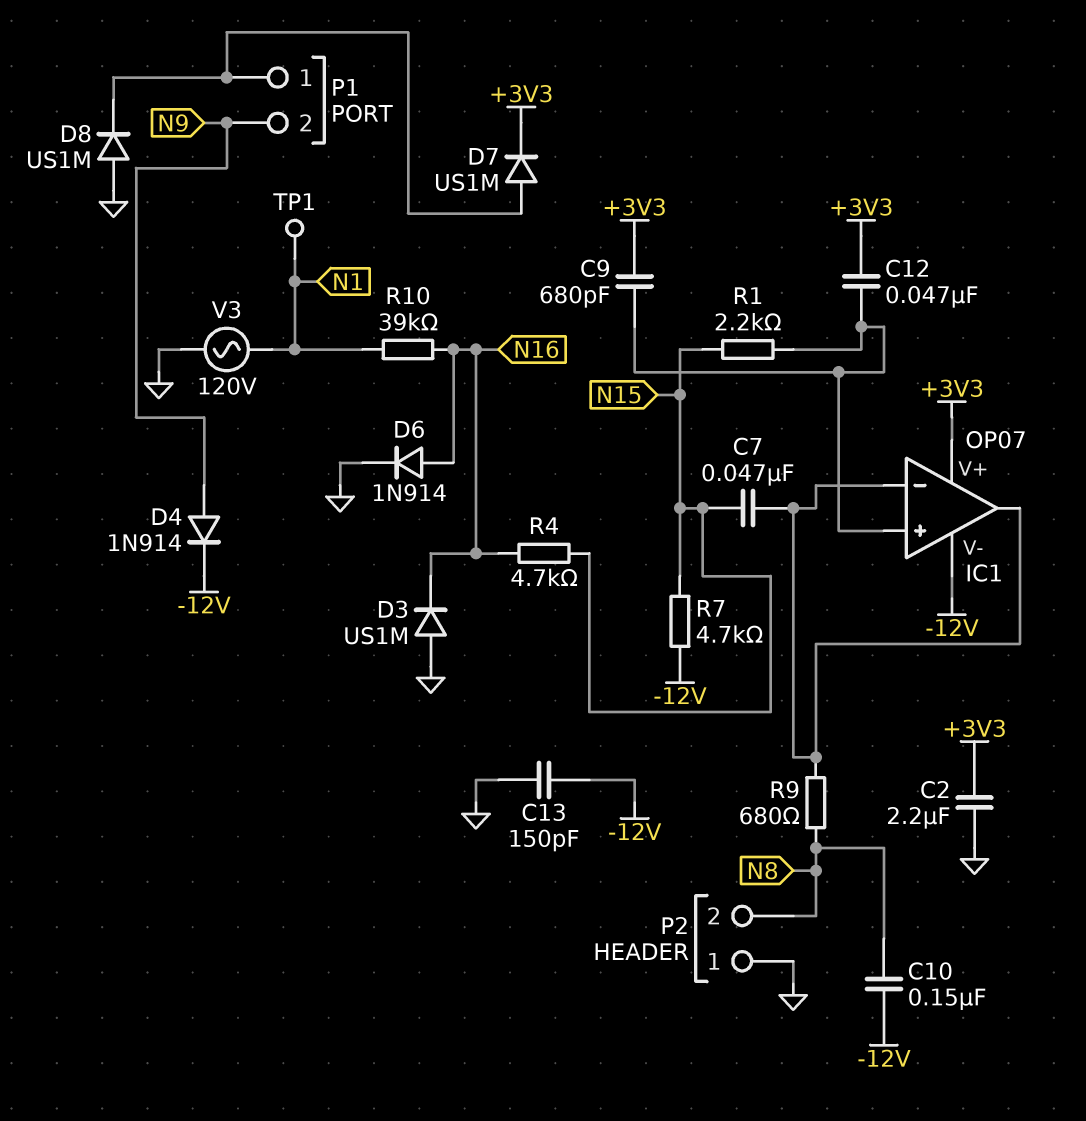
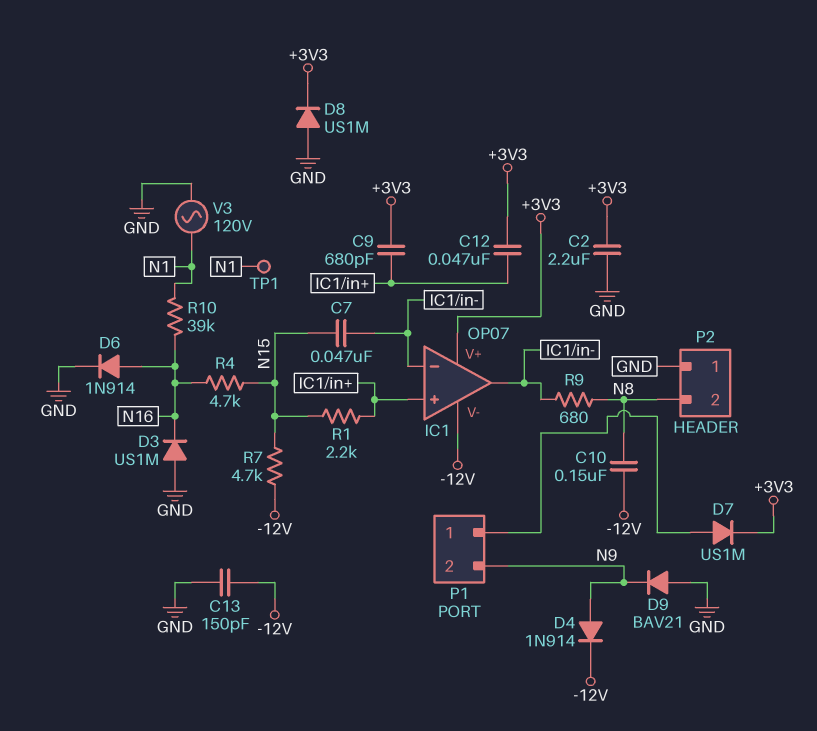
D8: diode US1M (A GND, K P1/1) -> diode US1M (A GND, K +3V3)
D9: none -> diode BAV21 (A GND, K N9)

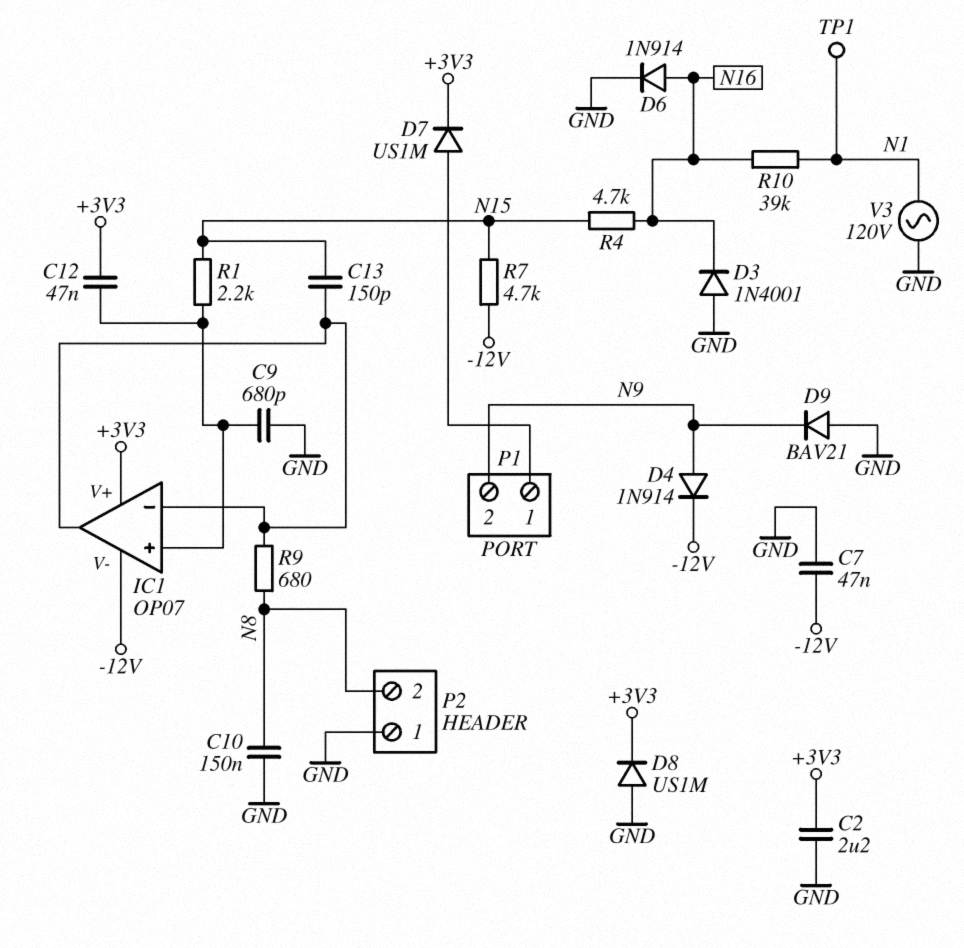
C7: 47nF (IC1/in-, N15) -> 47nF (-12V, GND)
C9: 680pF (+3V3, IC1/in+) -> 680pF (GND, IC1/in+)
C10: 150nF (-12V, N8) -> 150nF (GND, N8)
C13: 150pF (-12V, GND) -> 150pF (IC1/in-, N15)
D3: diode US1M (A GND, K N16) -> diode 1N4001 (A GND, K N16)

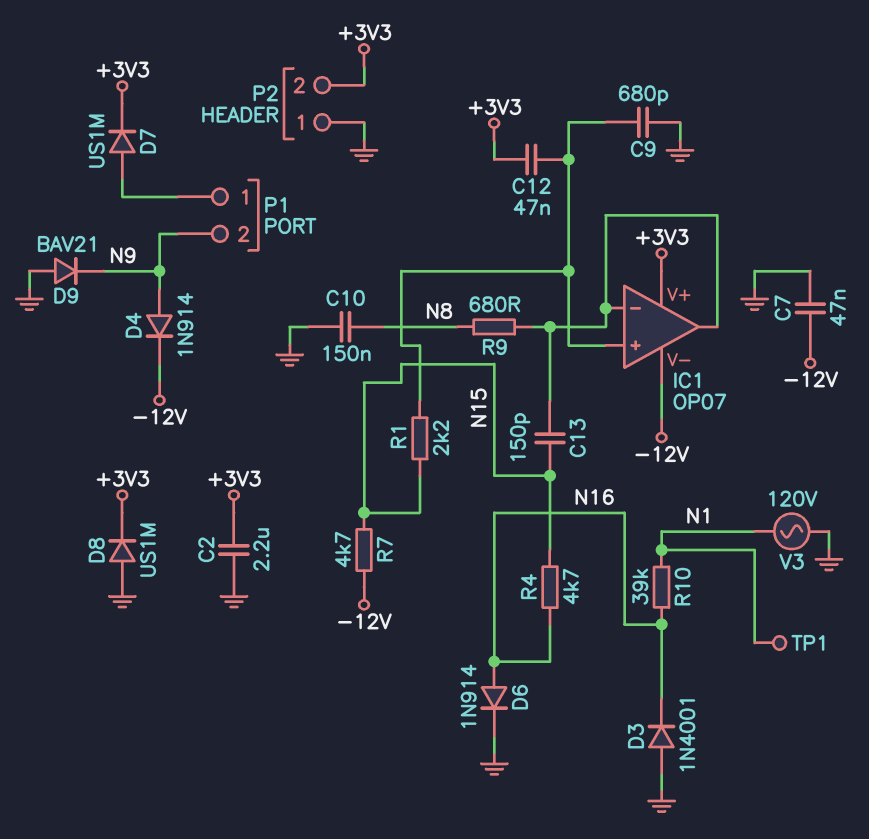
P2 pin 2: N8 -> +3V3

